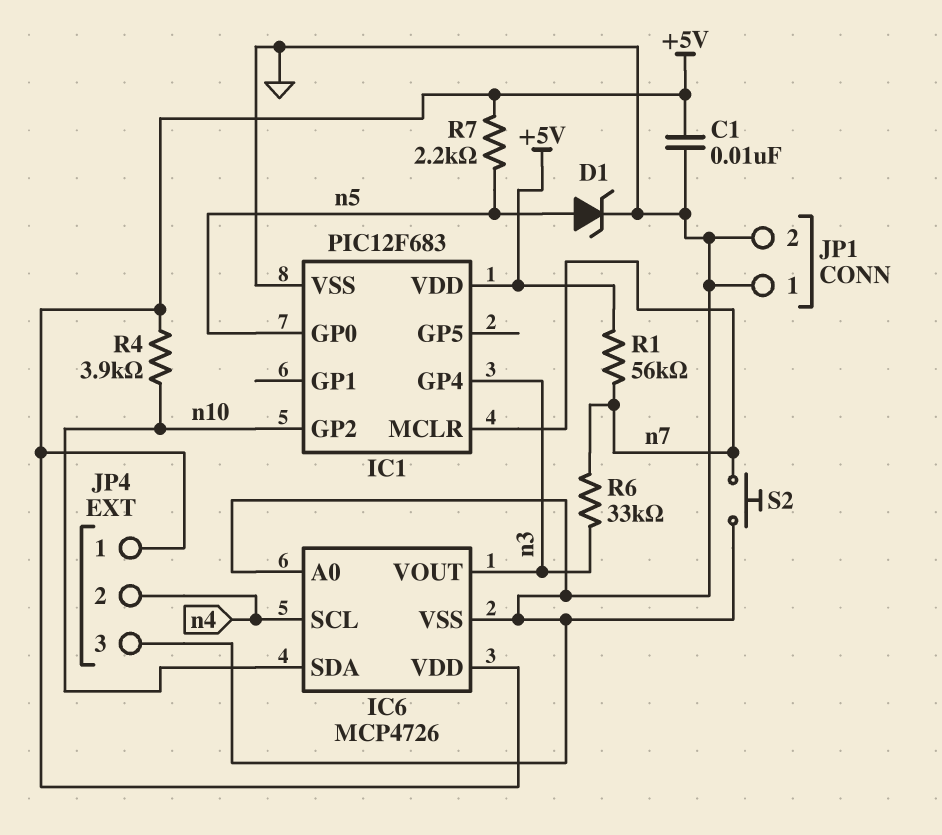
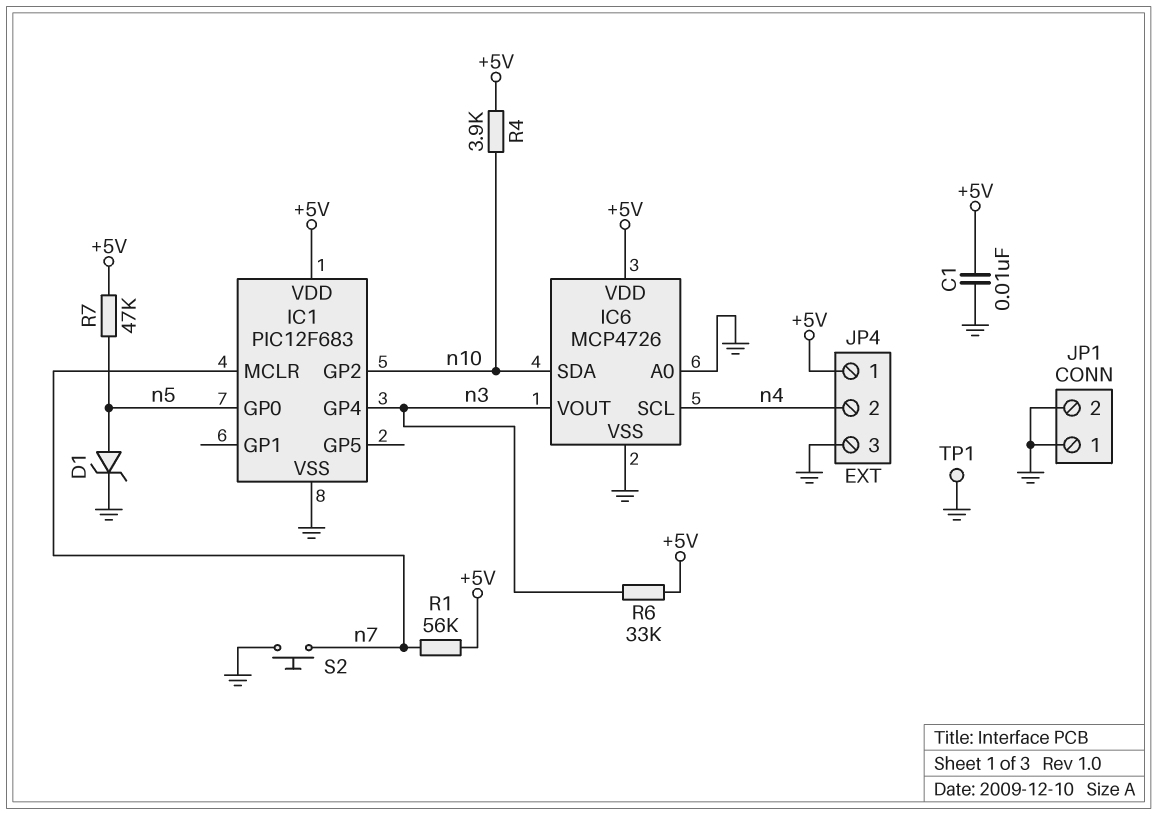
R6: 33k (n3, n7) -> 33k (+5V, n3)
R7: 2.2k (+5V, n5) -> 47k (+5V, n5)
TP1: none -> test point (GND)

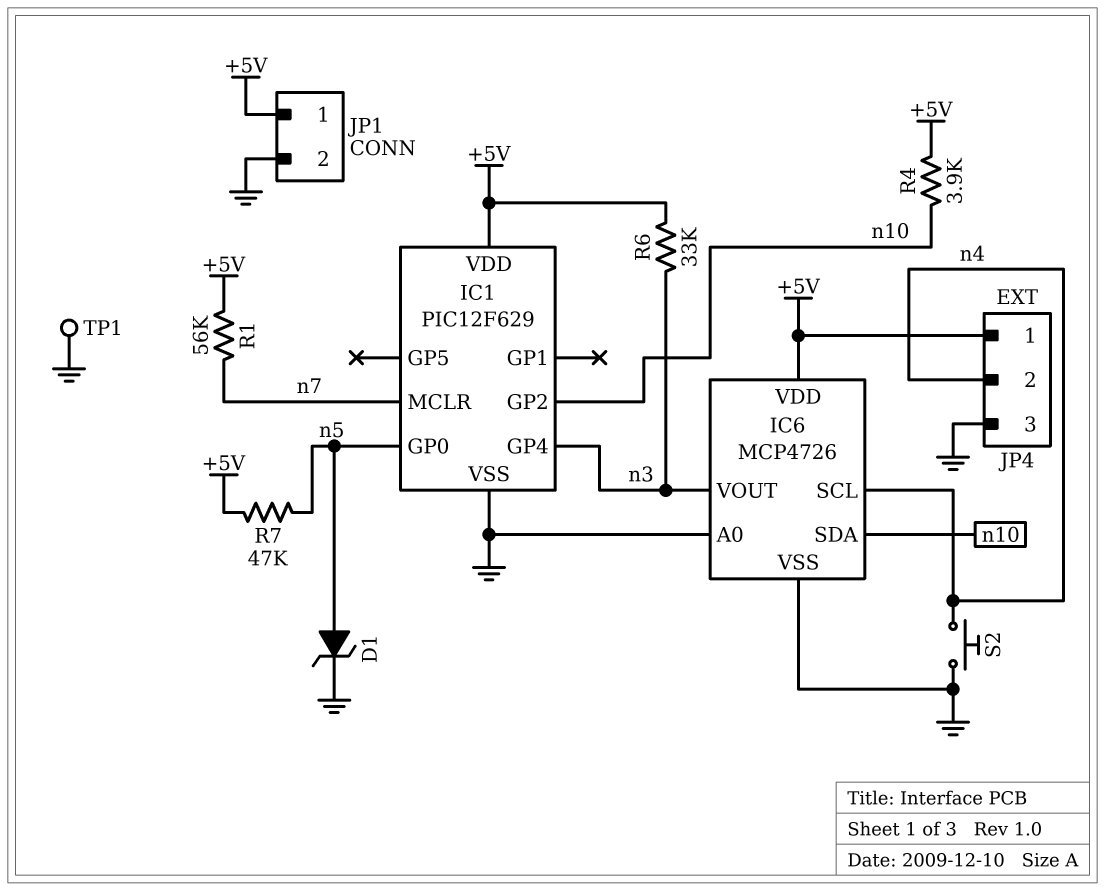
C1: 10nF (+5V, GND) -> none
IC1: PIC12F683 -> PIC12F629
JP1 pin 1: GND -> +5V
S2: button (GND, n7) -> button (GND, n4)

